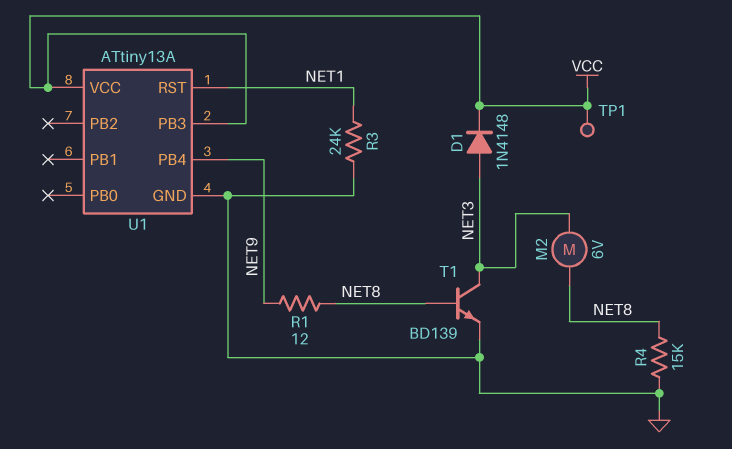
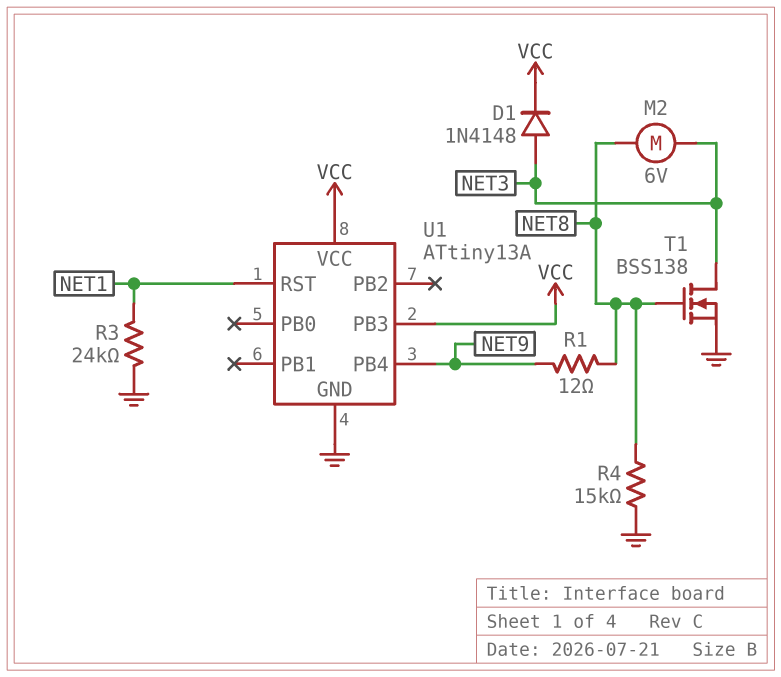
T1: NPN BD139 (B NET8, C NET3, E GND) -> NMOS BSS138 (G NET8, D NET3, S GND)
TP1: test point (VCC) -> none

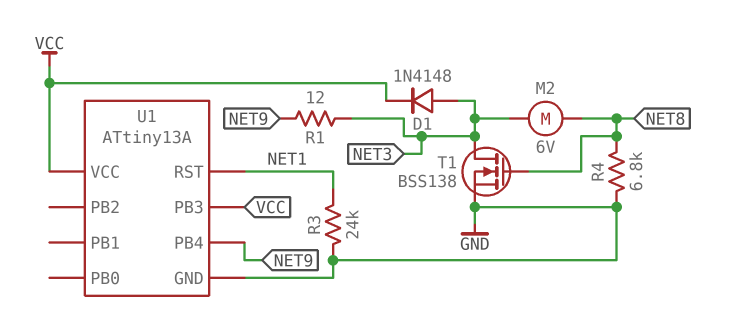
R1: 12 (NET8, NET9) -> 12 (NET3, NET9)
R4: 15k (GND, NET8) -> 6.8k (GND, NET8)

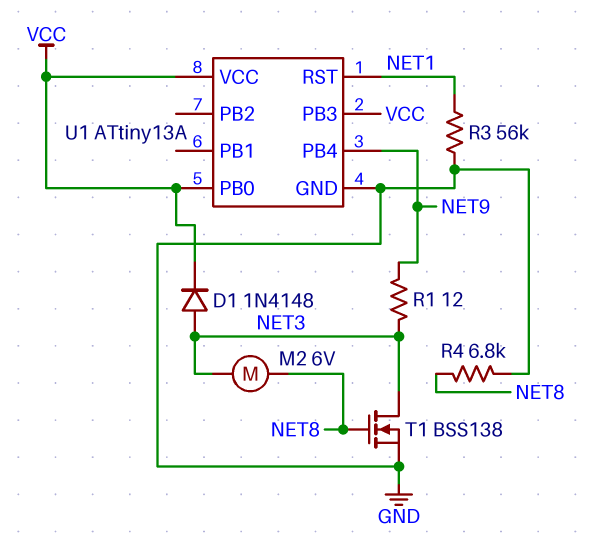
R3: 24k (GND, NET1) -> 56k (GND, NET1)
U1 pin PB0: none -> VCC

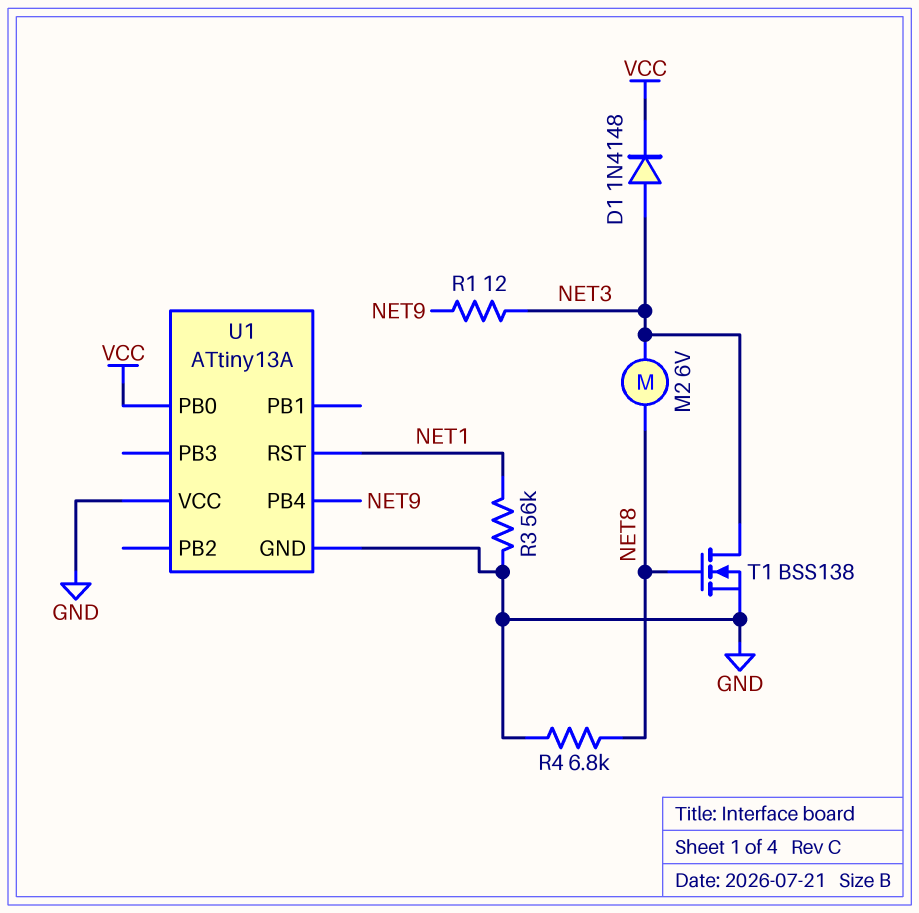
U1 pin PB3: VCC -> none
U1 pin VCC: VCC -> GND

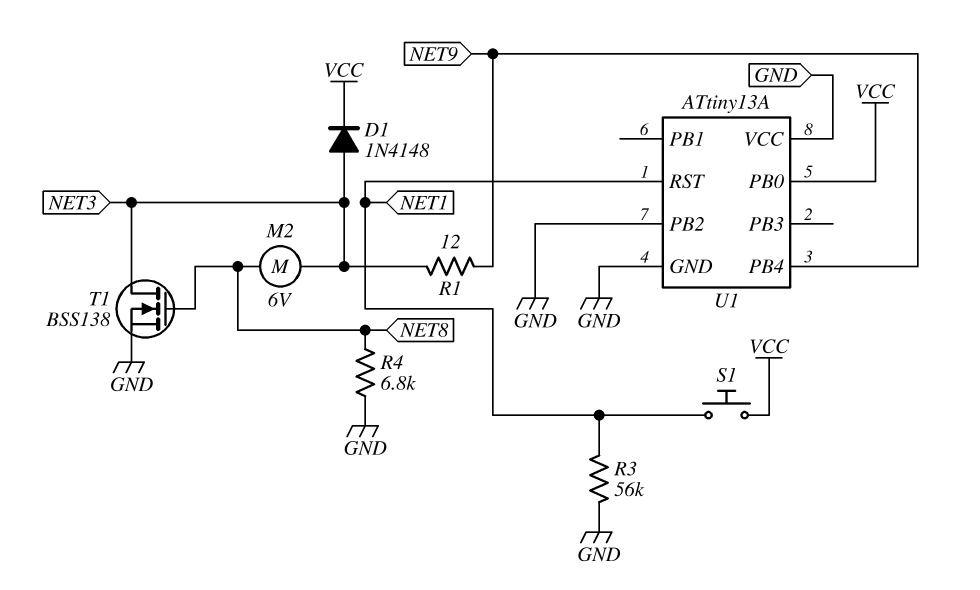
S1: none -> button (NET1, VCC)
U1 pin PB2: none -> GND

